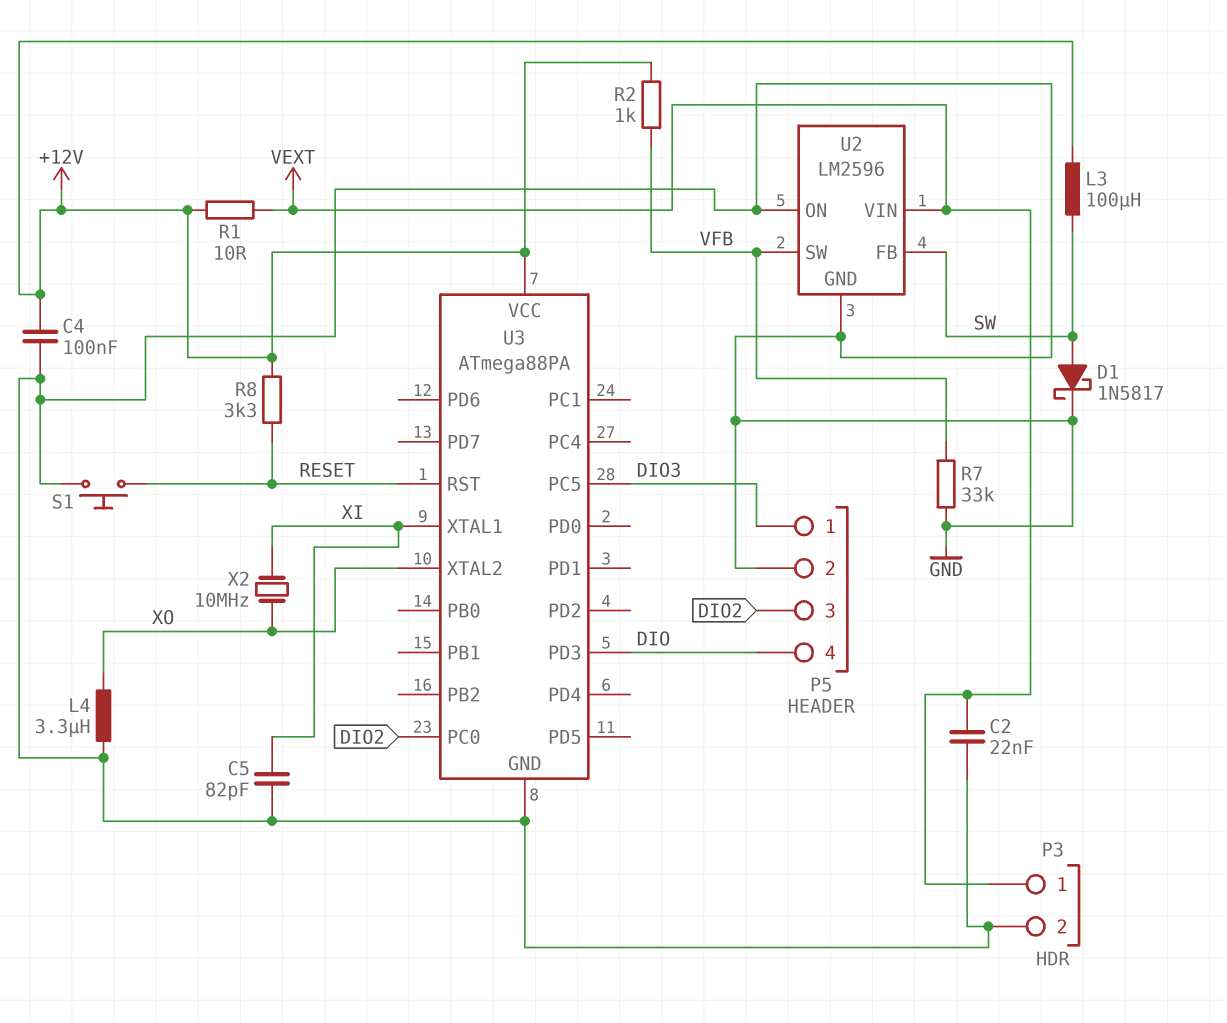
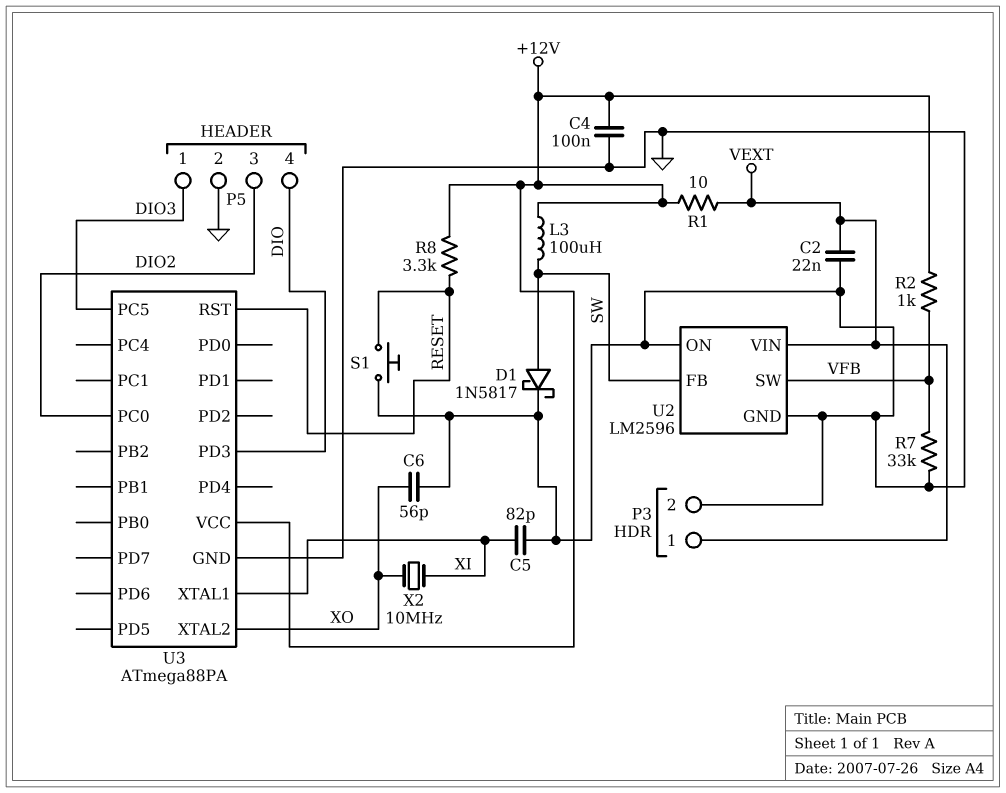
C6: none -> 56pF (GND, XO)
L4: 3.3uH (GND, XO) -> none

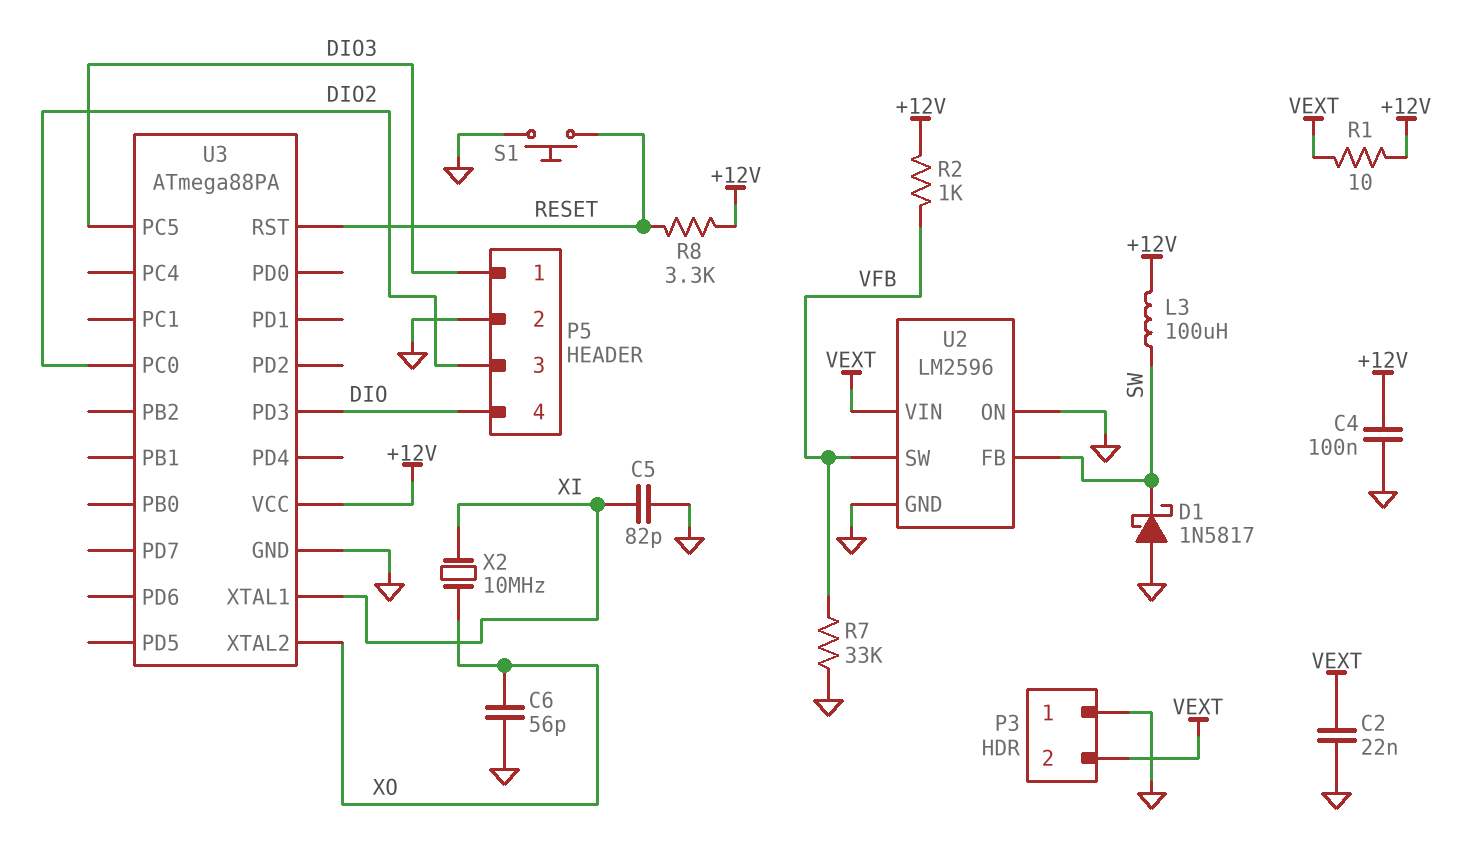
D1: schottky 1N5817 (A SW, K GND) -> schottky 1N5817 (A GND, K SW)
P3 pin 1: VEXT -> GND
P3 pin 2: GND -> VEXT

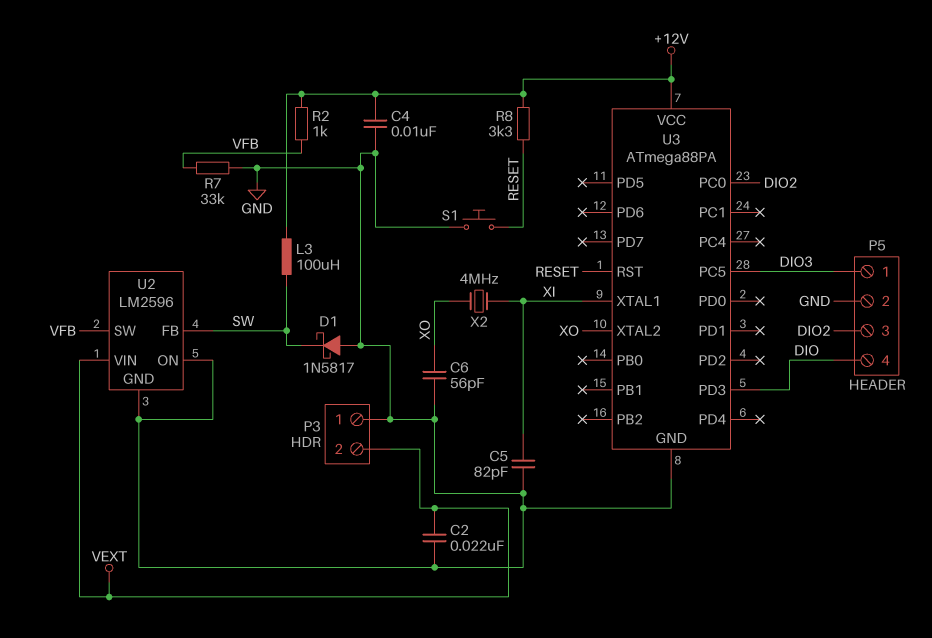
C4: 100nF (+12V, GND) -> 10nF (+12V, GND)
R1: 10 (+12V, VEXT) -> none
X2: 10MHz (XI, XO) -> 4MHz (XI, XO)

